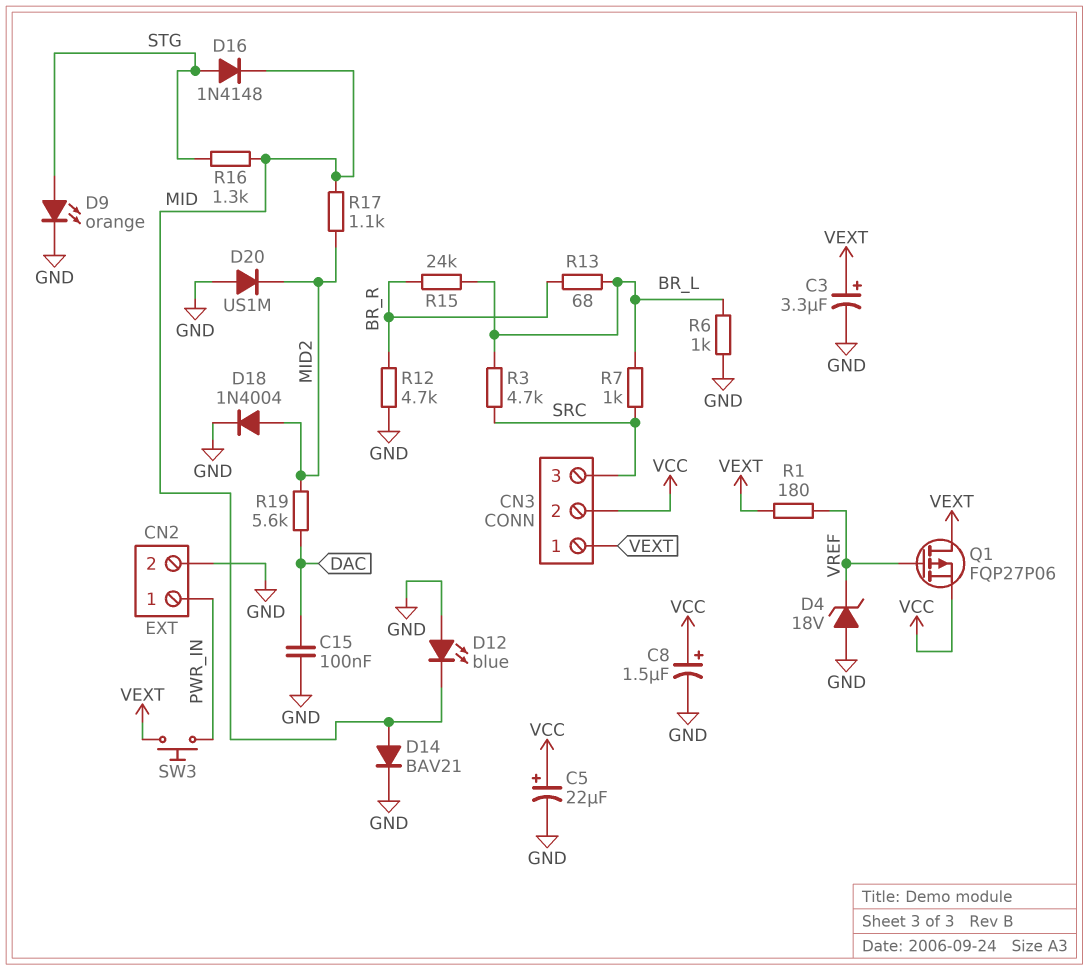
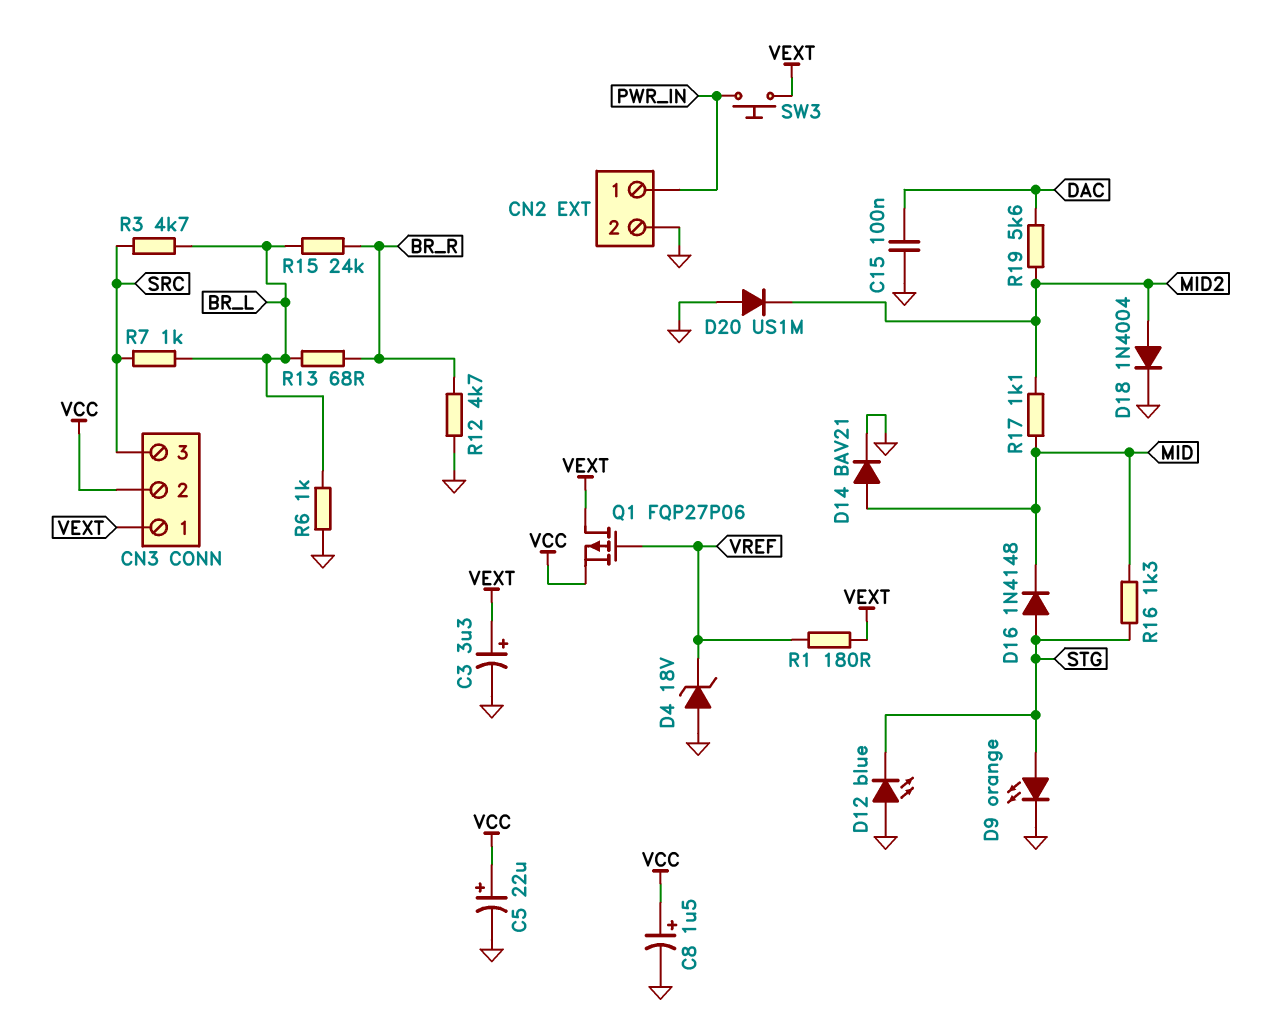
D12: LED blue (A GND, K MID) -> LED blue (A GND, K STG)

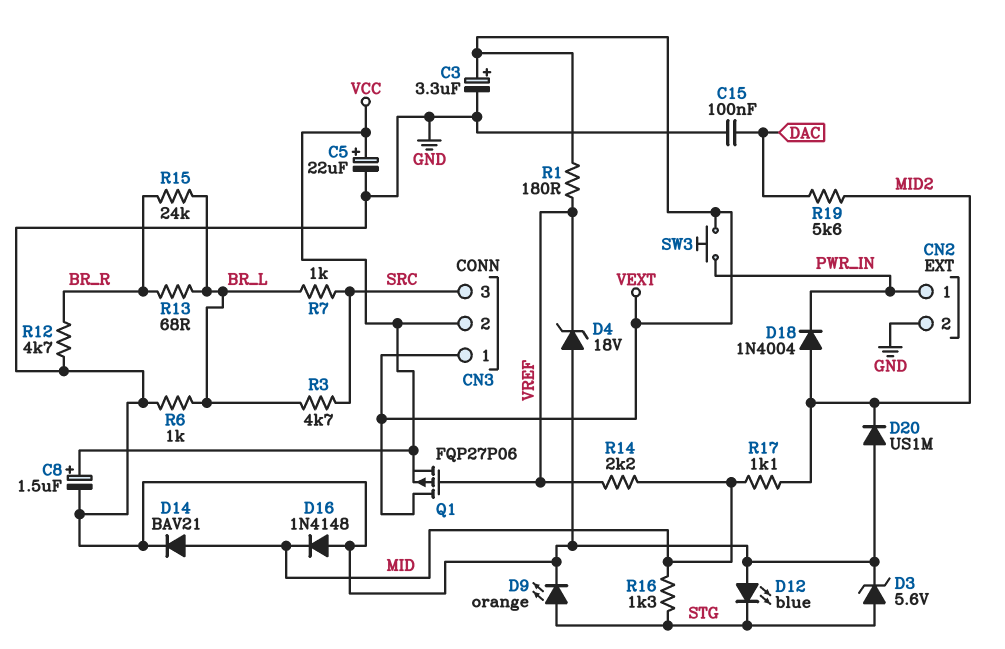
D3: none -> zener 5.6V (A STG, K GND)
D16: diode 1N4148 (A STG, K MID) -> diode 1N4148 (A GND, K MID)
D18: diode 1N4004 (A MID2, K GND) -> diode 1N4004 (A MID2, K PWR_IN)
R14: none -> 2.2k (MID, VREF)

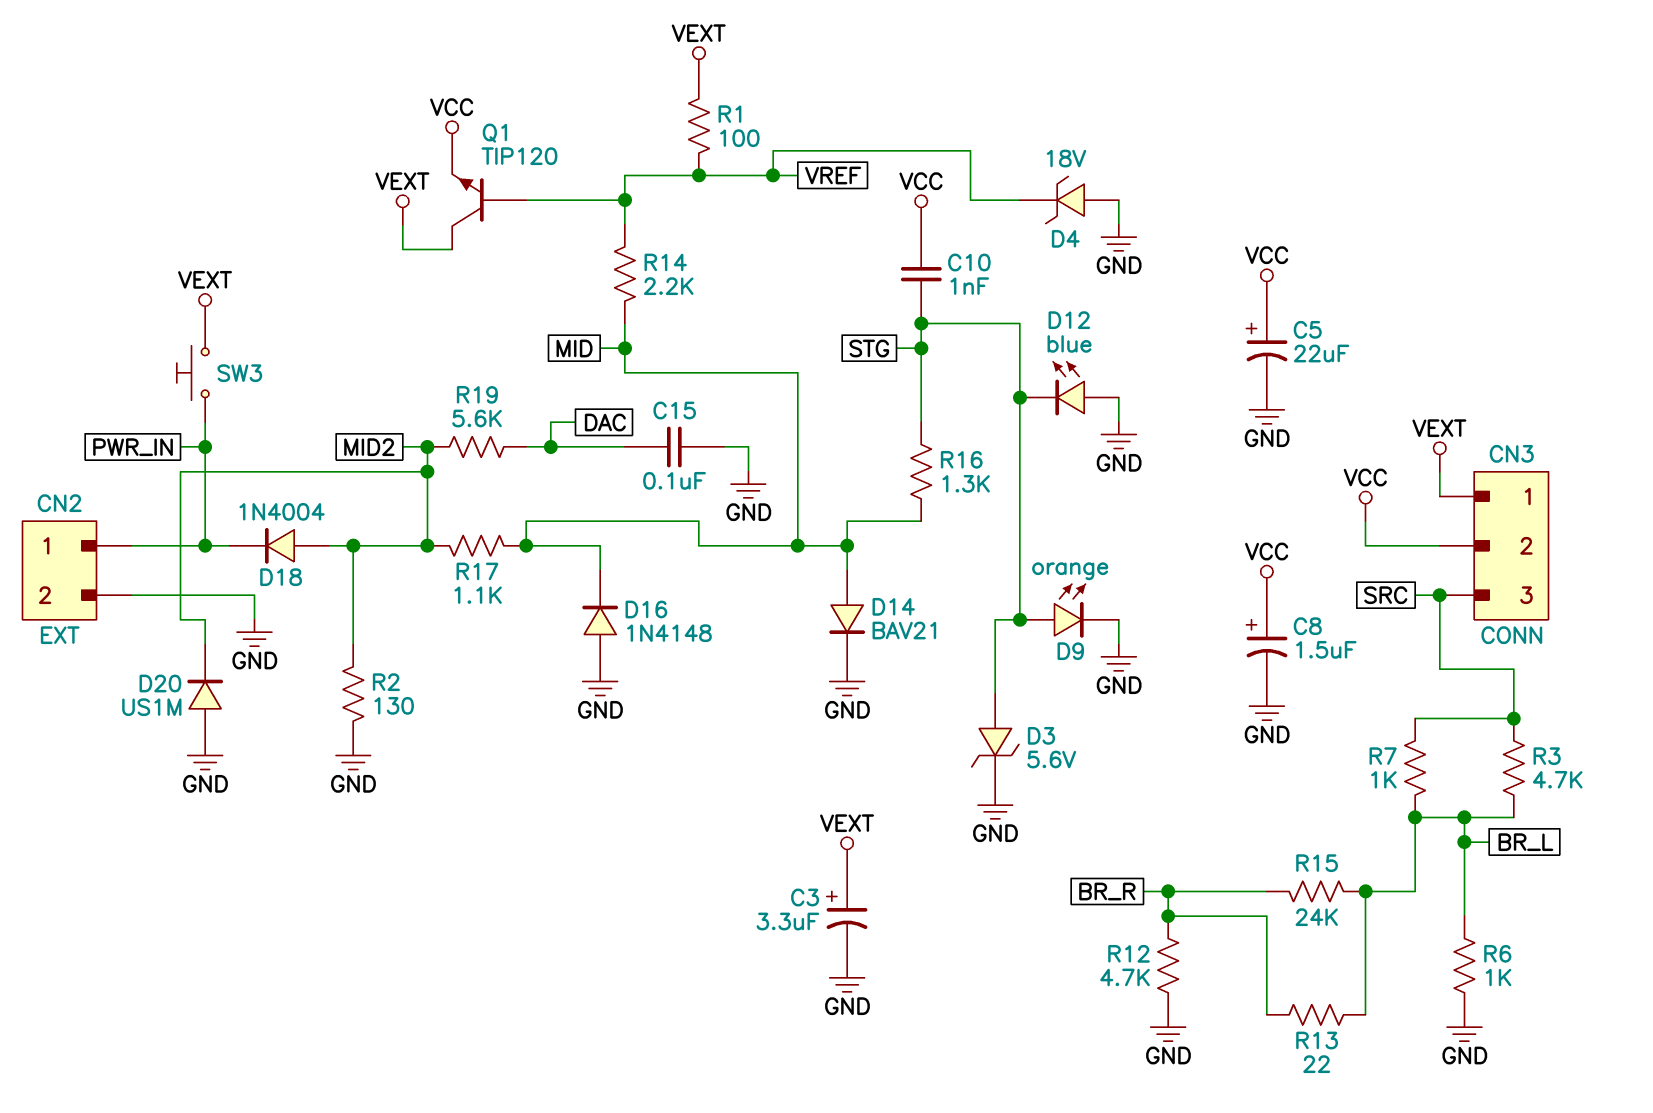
C10: none -> 1nF (STG, VCC)
Q1: PMOS FQP27P06 (G VREF, D VEXT, S VCC) -> NPN TIP120 (B VREF, C VEXT, E VCC)
R1: 180 (VEXT, VREF) -> 100 (VEXT, VREF)
R2: none -> 130 (GND, MID2)
R13: 68 (BR_L, BR_R) -> 22 (BR_L, BR_R)

